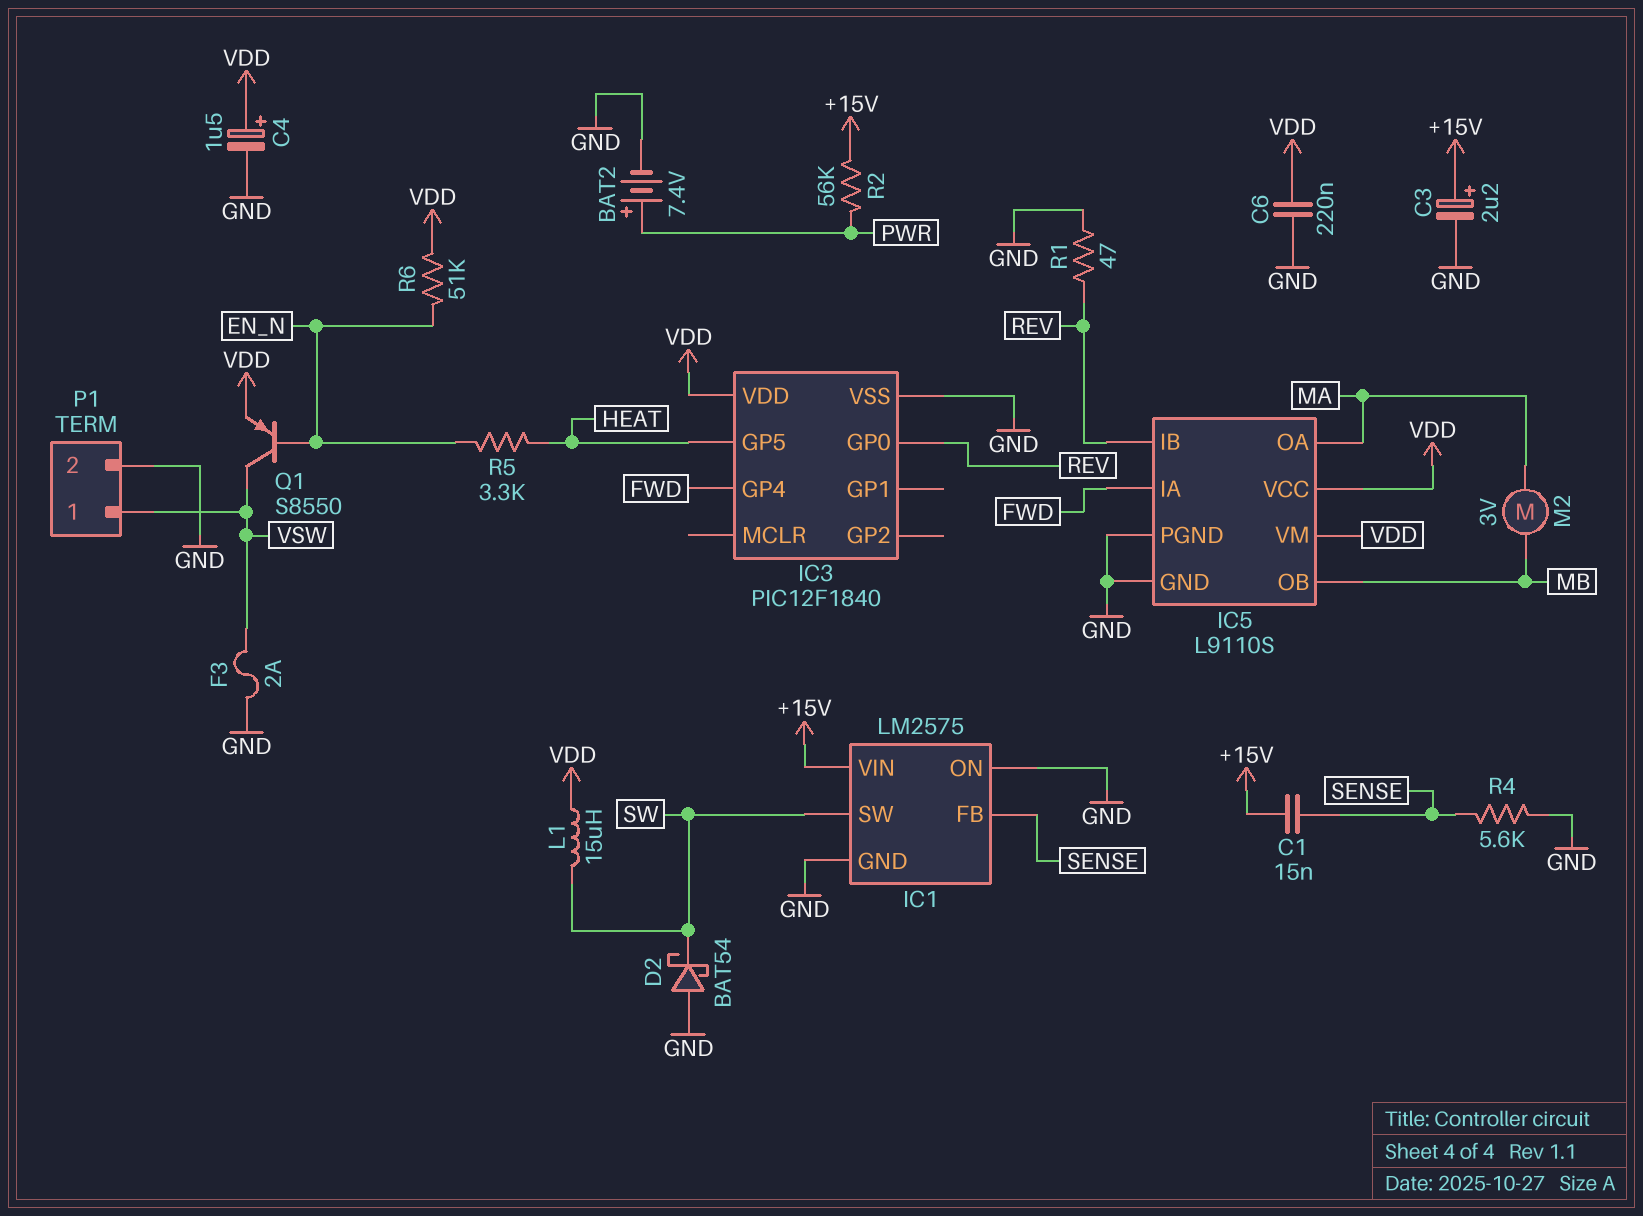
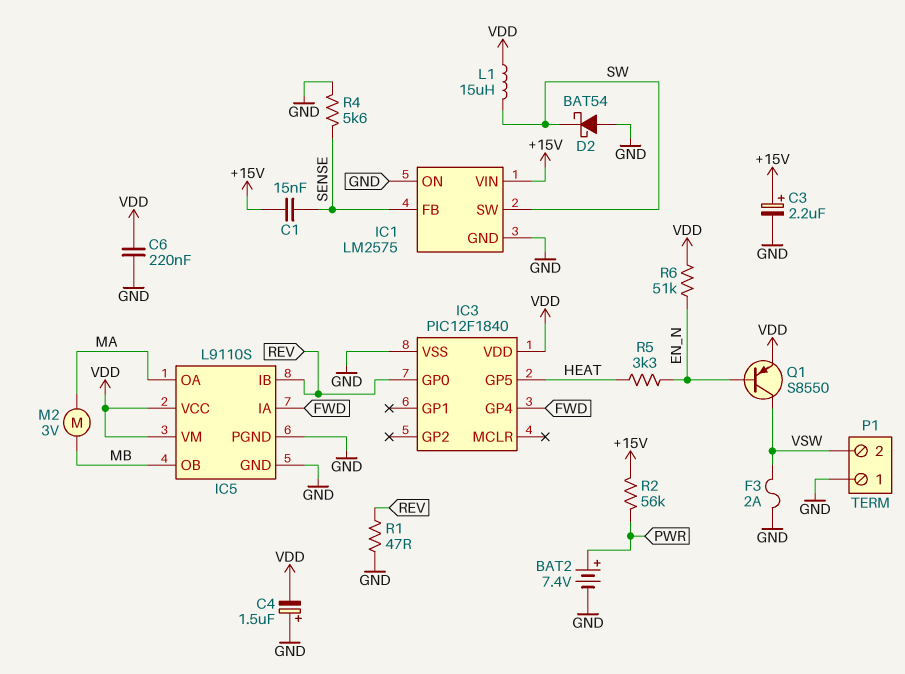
C4: 1.5uF (plus VDD, minus GND) -> 1.5uF (plus GND, minus VDD)
P1 pin 1: VSW -> GND
P1 pin 2: GND -> VSW

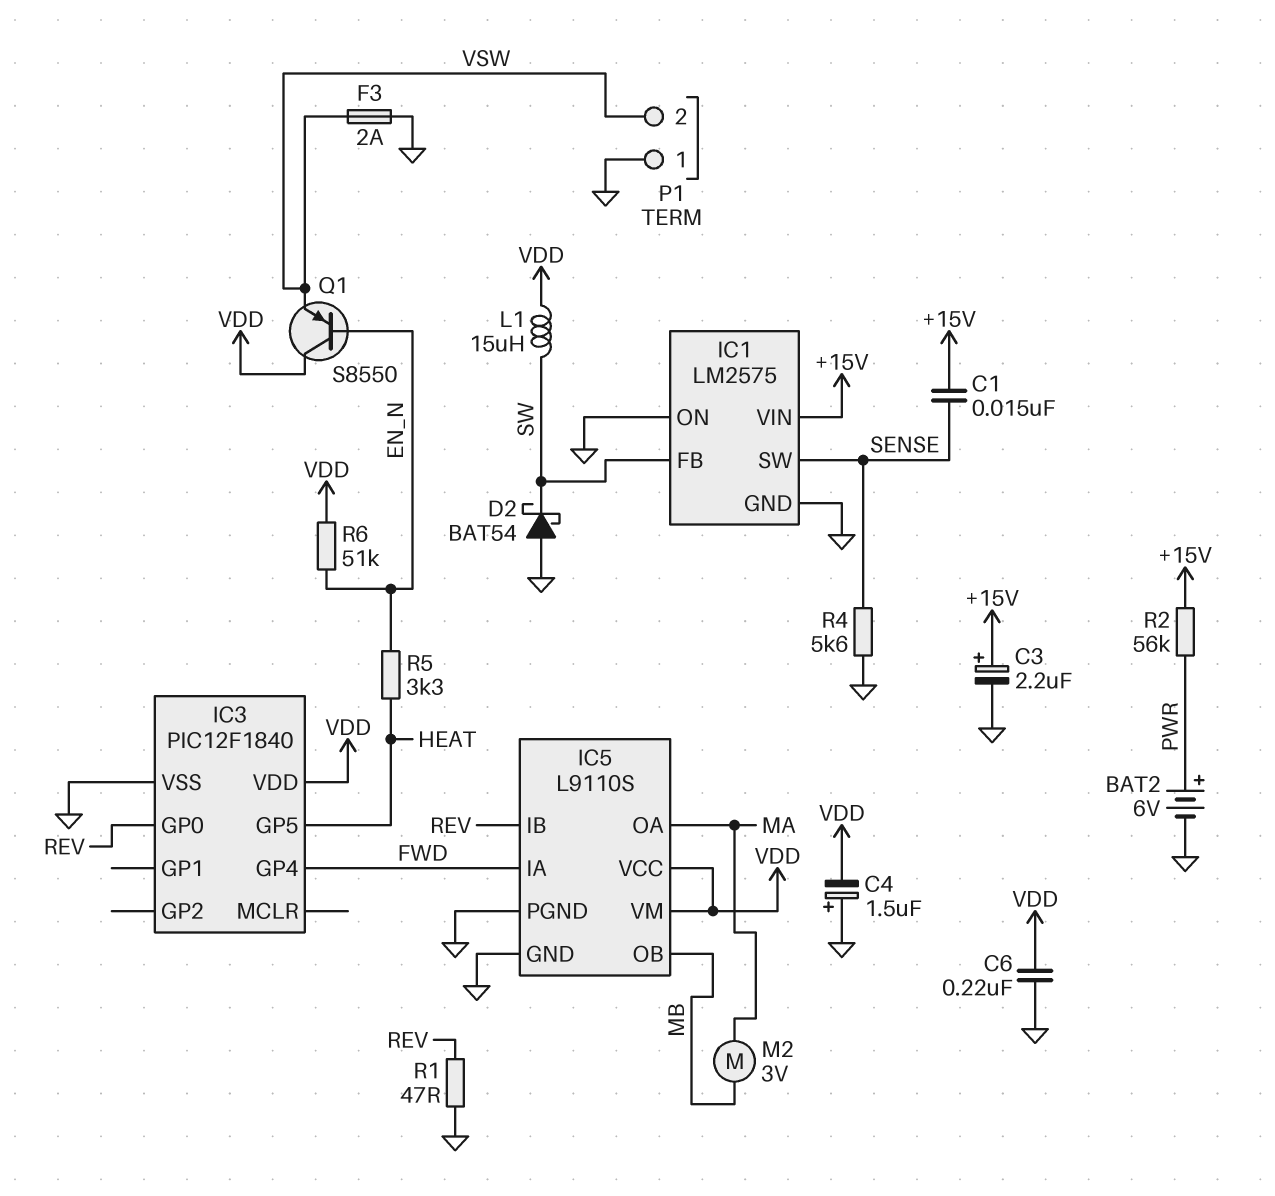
BAT2: 7.4V (plus PWR, minus GND) -> 6V (plus PWR, minus GND)
IC1 pin FB: SENSE -> SW
IC1 pin SW: SW -> SENSE
Q1: PNP S8550 (B EN_N, C VSW, E VDD) -> PNP S8550 (B EN_N, C VDD, E VSW)

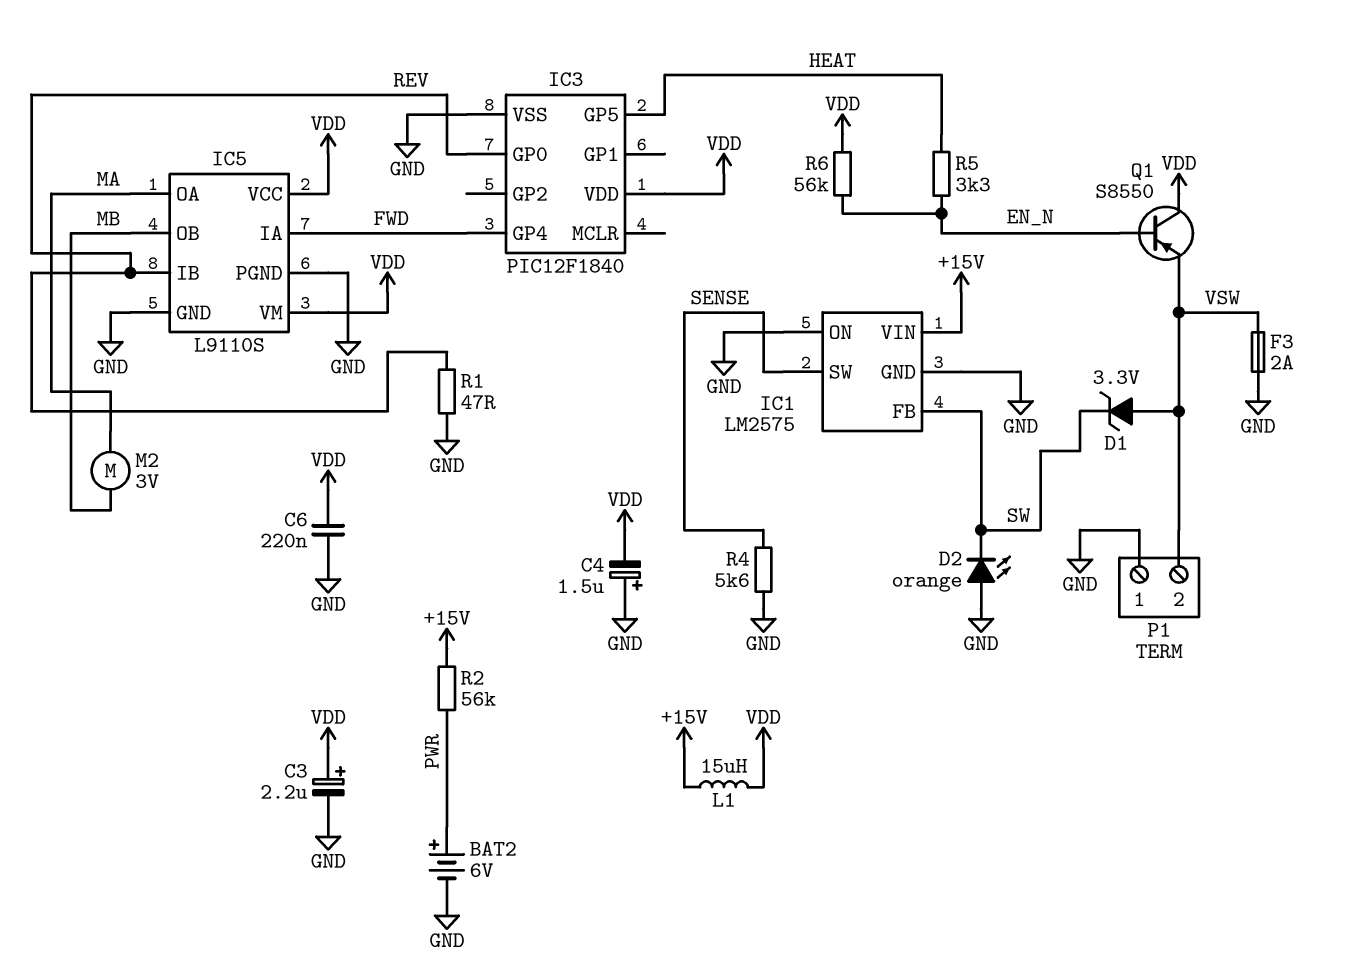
C1: 15nF (+15V, SENSE) -> none
C3: 2.2uF (plus +15V, minus GND) -> 2.2uF (plus VDD, minus GND)
D1: none -> zener 3.3V (A VSW, K SW)
D2: schottky BAT54 (A GND, K SW) -> LED orange (A GND, K SW)
L1: 15uH (SW, VDD) -> 15uH (+15V, VDD)
R6: 51k (EN_N, VDD) -> 56k (EN_N, VDD)

